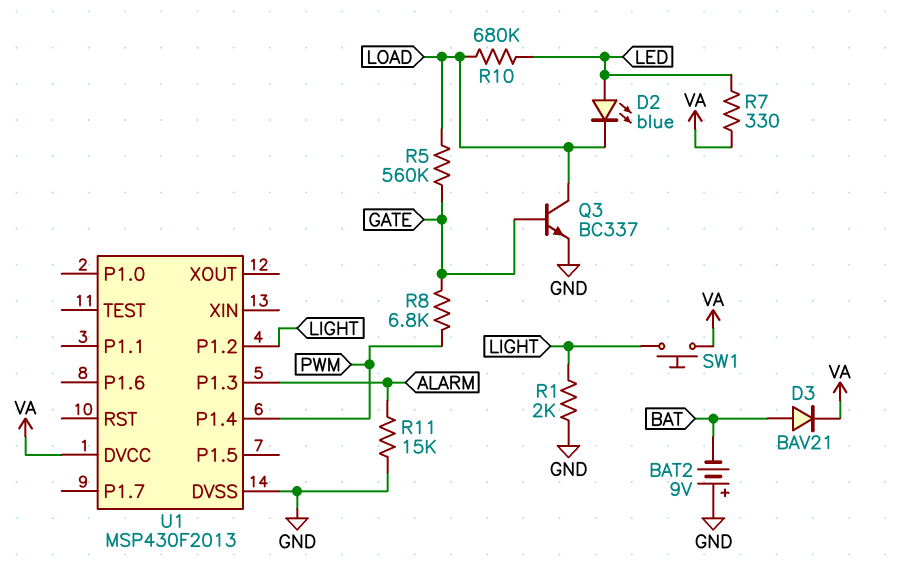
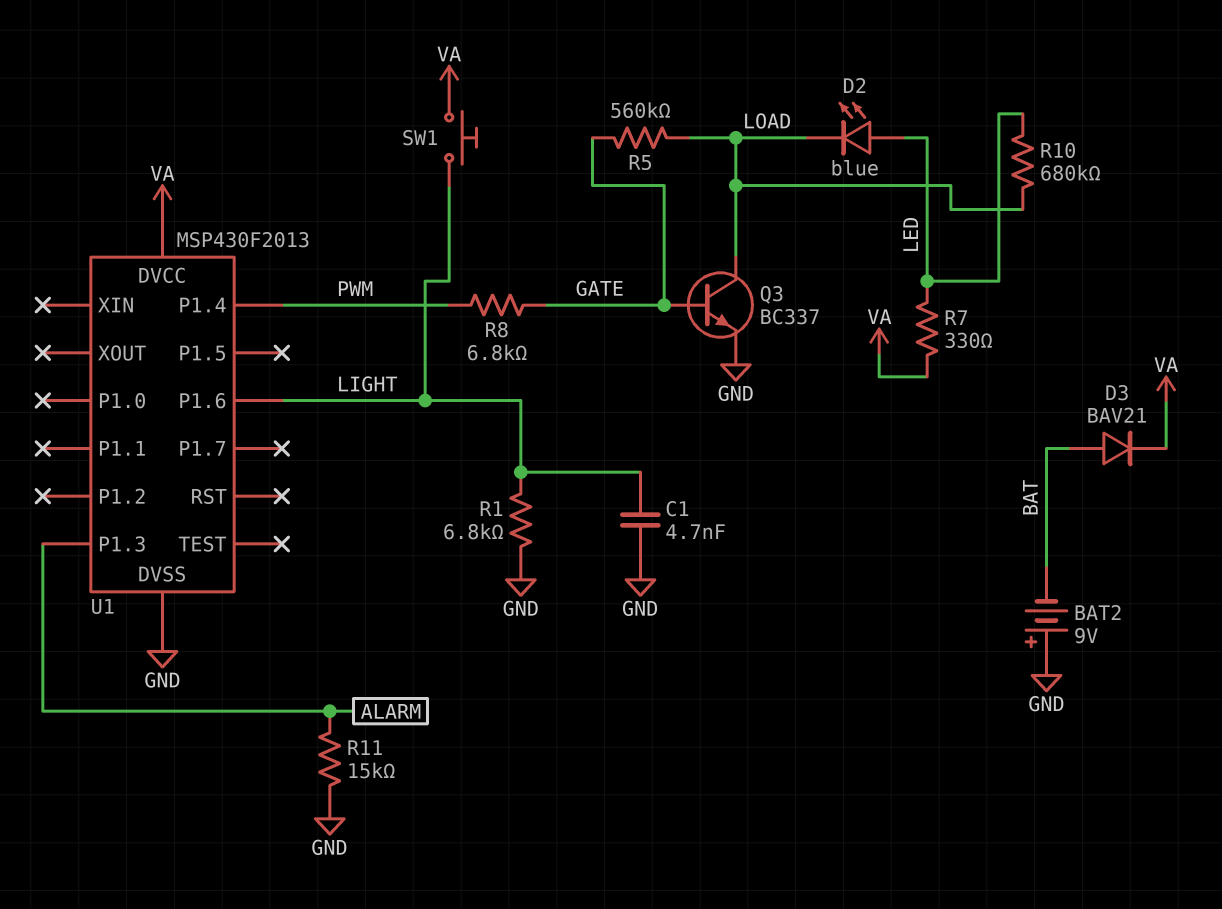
C1: none -> 4.7nF (GND, LIGHT)
R1: 2k (GND, LIGHT) -> 6.8k (GND, LIGHT)
U1 pin P1.2: LIGHT -> none
U1 pin P1.6: none -> LIGHT

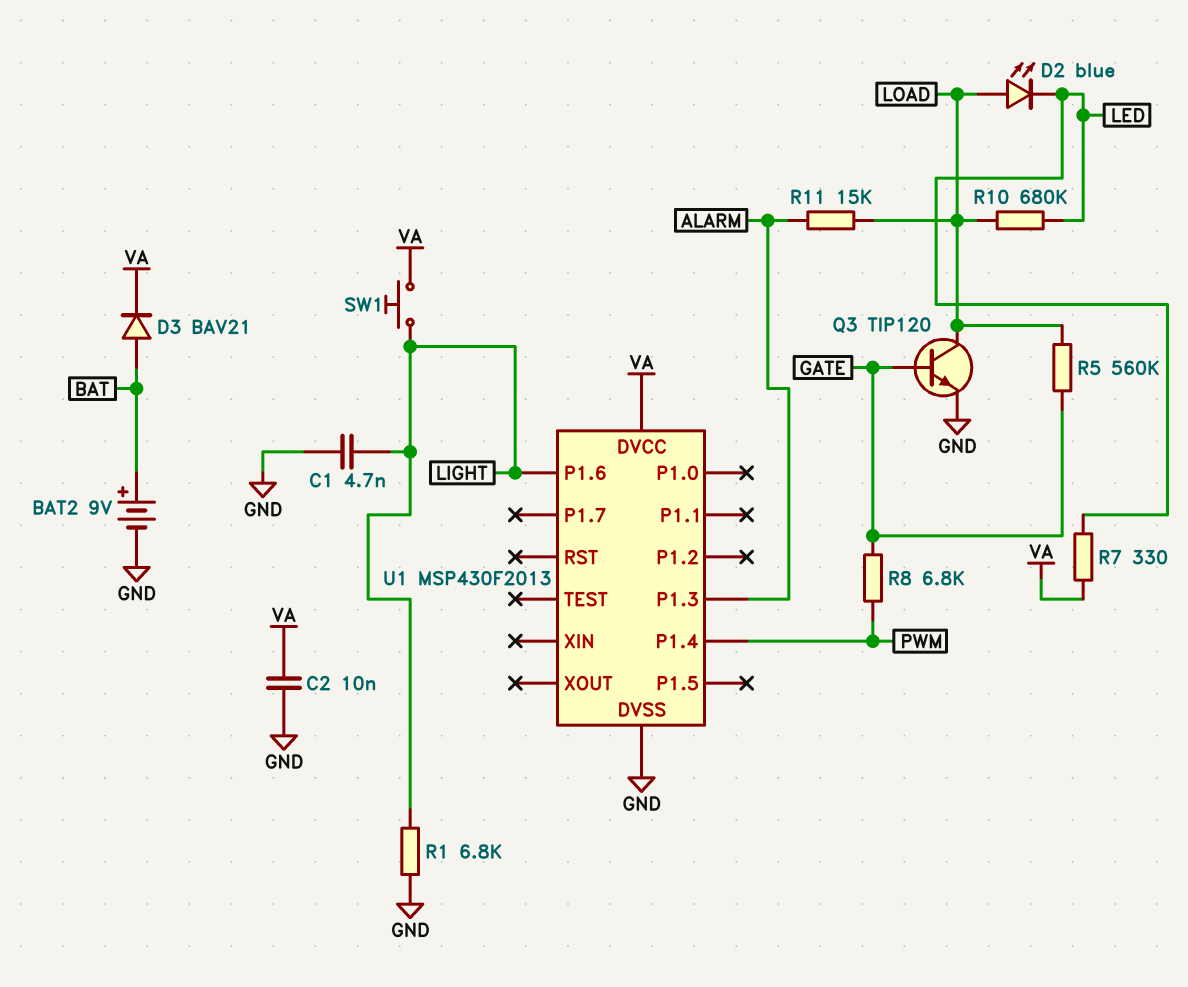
BAT2: 9V (plus GND, minus BAT) -> 9V (plus BAT, minus GND)
C2: none -> 10nF (GND, VA)
D2: LED blue (A LED, K LOAD) -> LED blue (A LOAD, K LED)
Q3: NPN BC337 (B GATE, C LOAD, E GND) -> NPN TIP120 (B GATE, C LOAD, E GND)
R11: 15k (ALARM, GND) -> 15k (ALARM, LOAD)

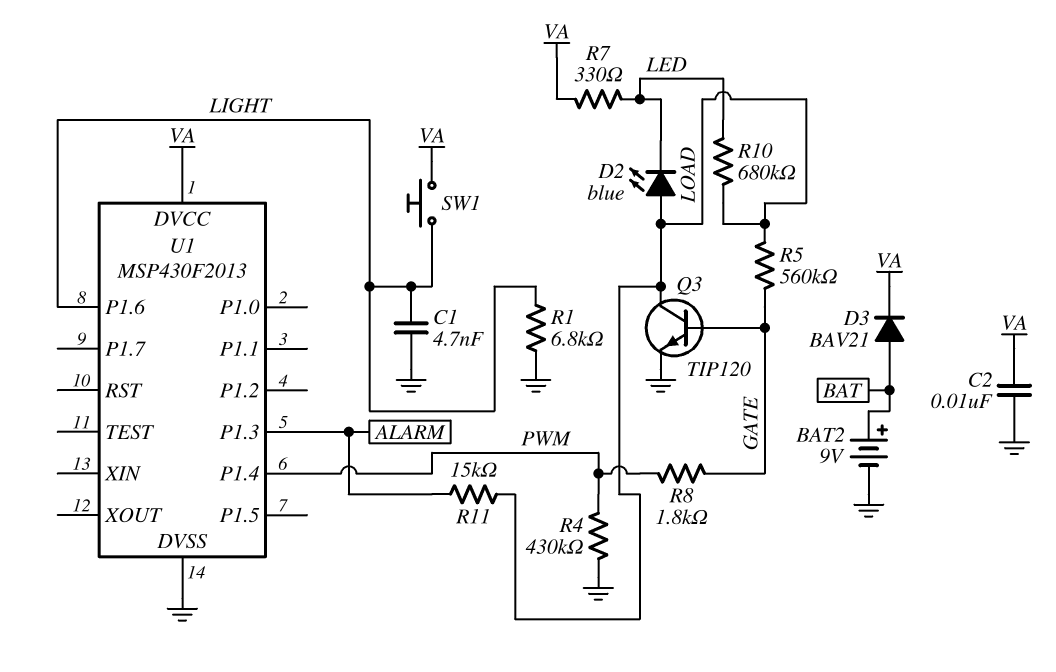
R4: none -> 430k (GND, PWM)
R8: 6.8k (GATE, PWM) -> 1.8k (GATE, PWM)

